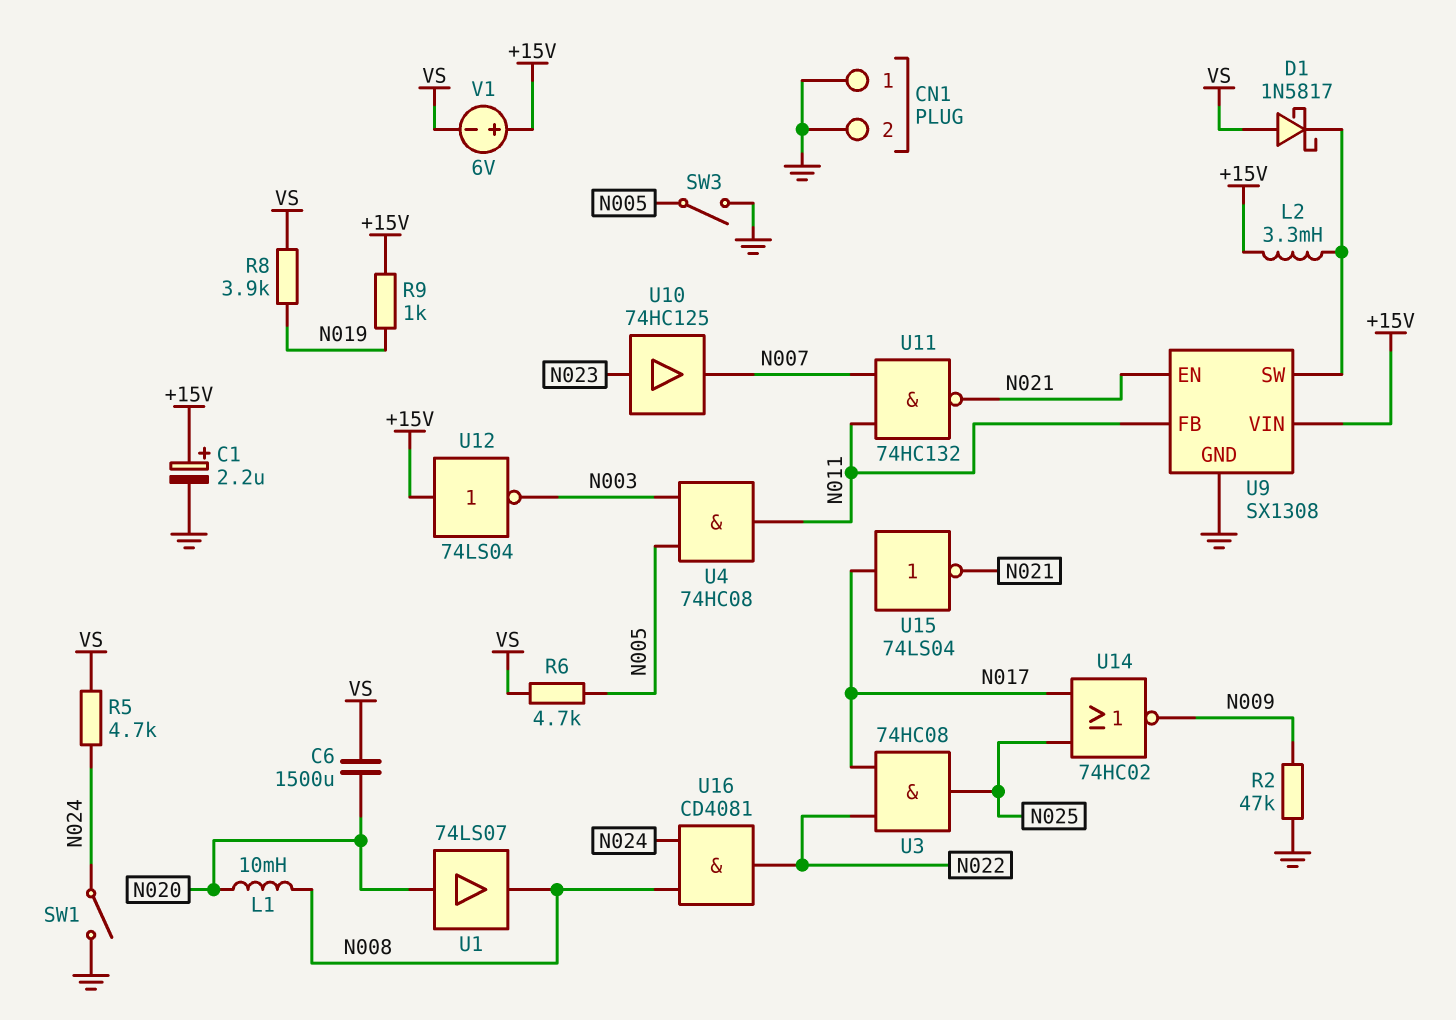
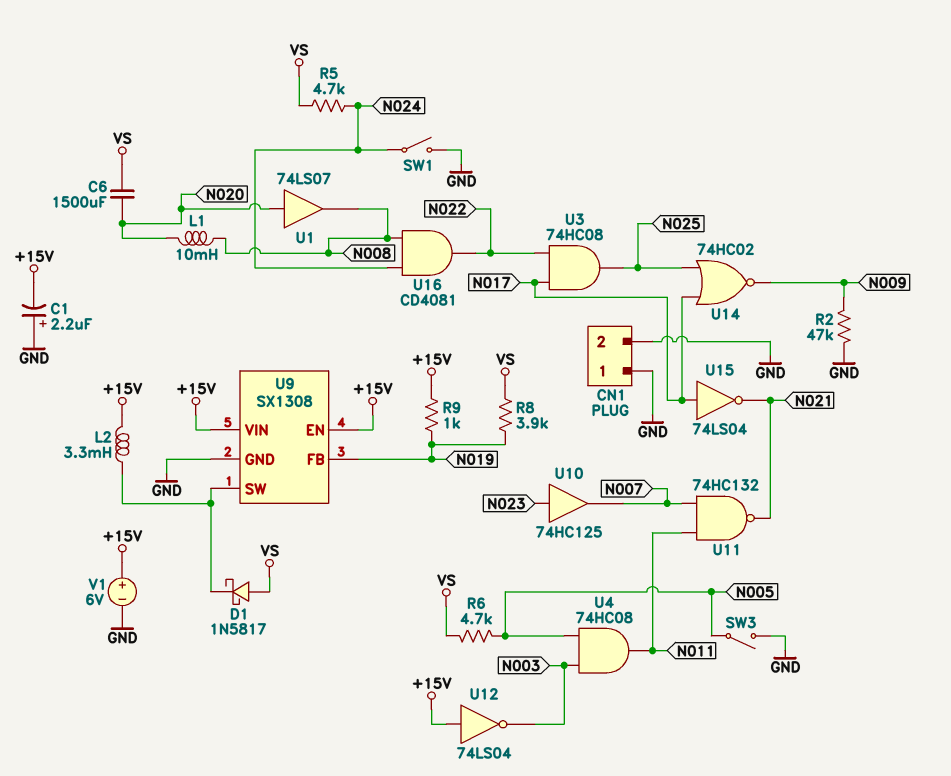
C1: 2.2uF (plus +15V, minus GND) -> 2.2uF (plus GND, minus +15V)
U9 pin EN: N021 -> +15V
U9 pin FB: N011 -> N019
V1: 6V (plus +15V, minus VS) -> 6V (plus +15V, minus GND)

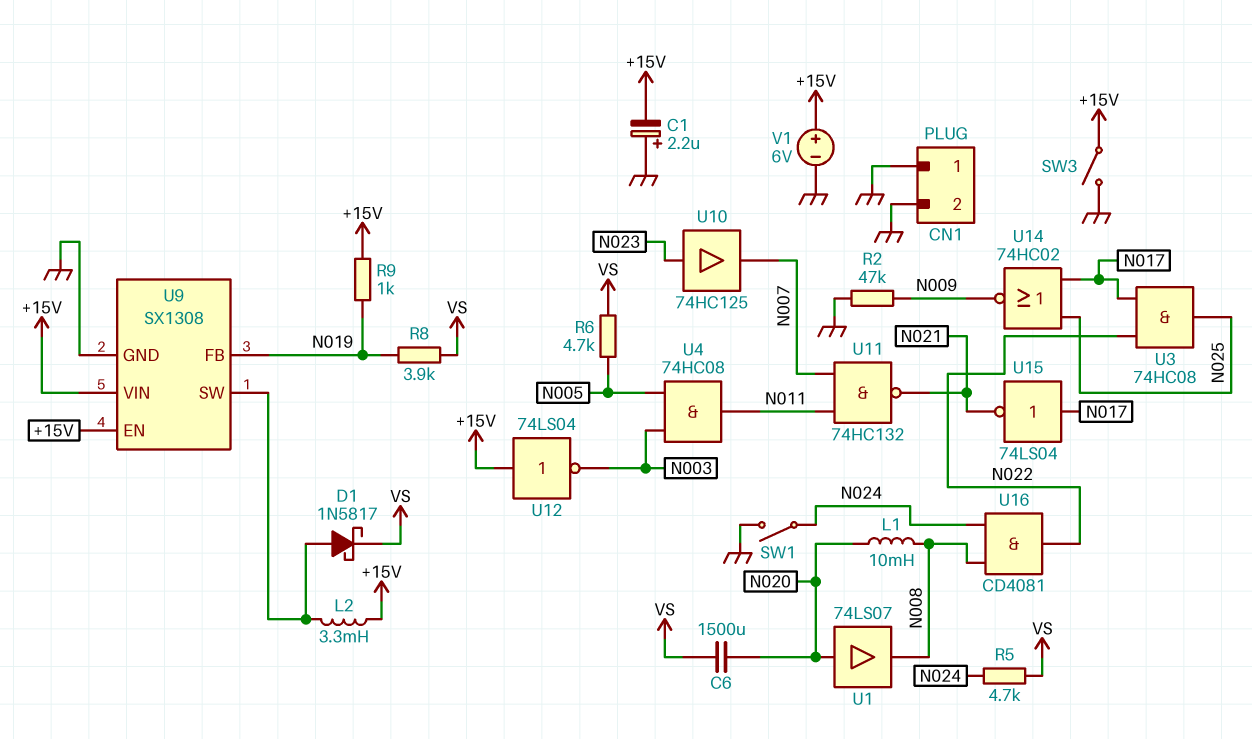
D1: schottky 1N5817 (A VS, K U9/SW) -> schottky 1N5817 (A U9/SW, K VS)
SW3: switch (GND, N005) -> switch (+15V, GND)

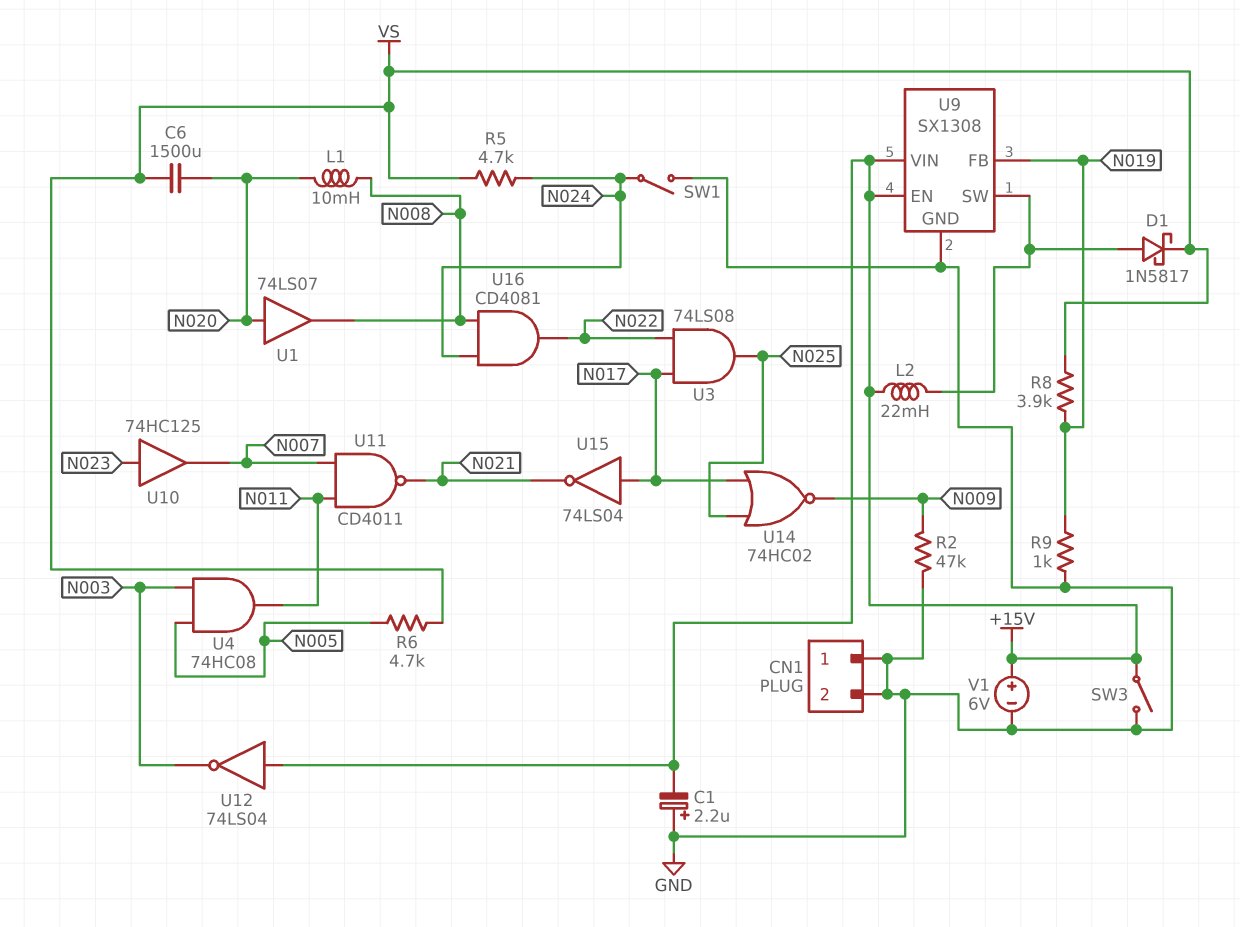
L2: 3.3mH (+15V, U9/SW) -> 22mH (+15V, U9/SW)
R9: 1k (+15V, N019) -> 1k (GND, N019)
U3: AND 74HC08 (in N017, in N022, out N025) -> AND 74LS08 (in N017, in N022, out N025)
U11: NAND 74HC132 (in N007, in N011, out N021) -> NAND CD4011 (in N007, in N011, out N021)

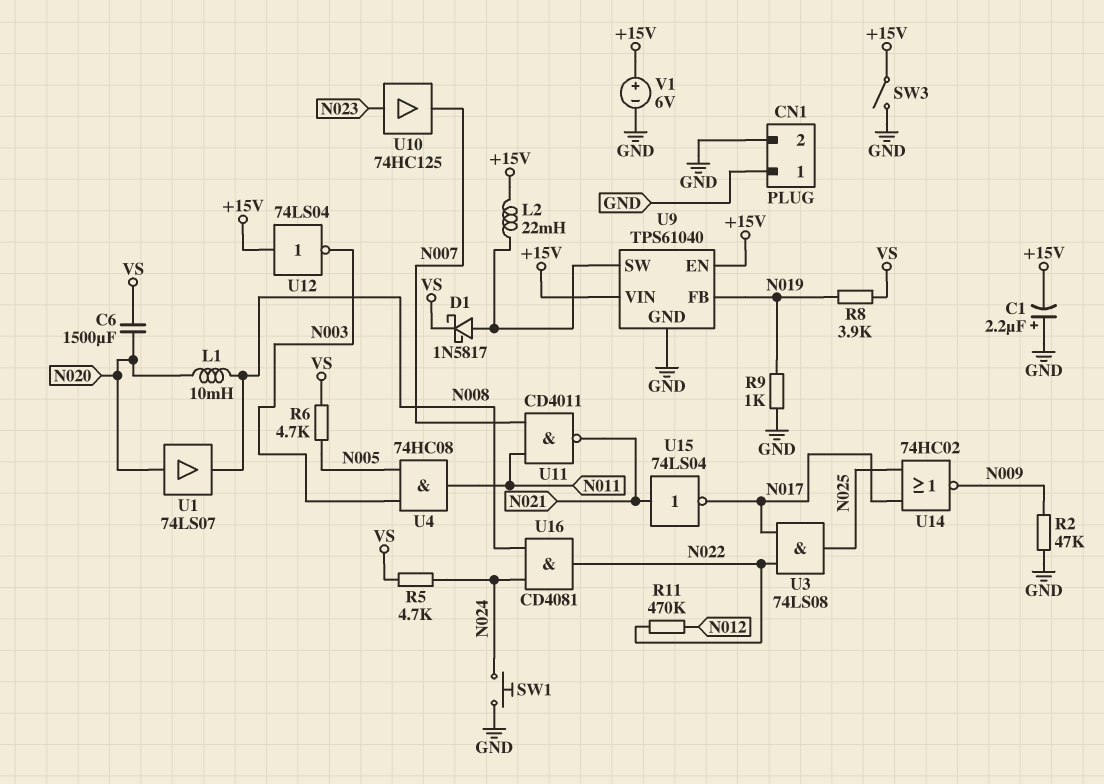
R11: none -> 470k (N012, N022)
SW1: switch (GND, N024) -> button (GND, N024)
U9: SX1308 -> TPS61040
U15: NOT 74LS04 (in N017, out N021) -> NOT 74LS04 (in N021, out N017)

